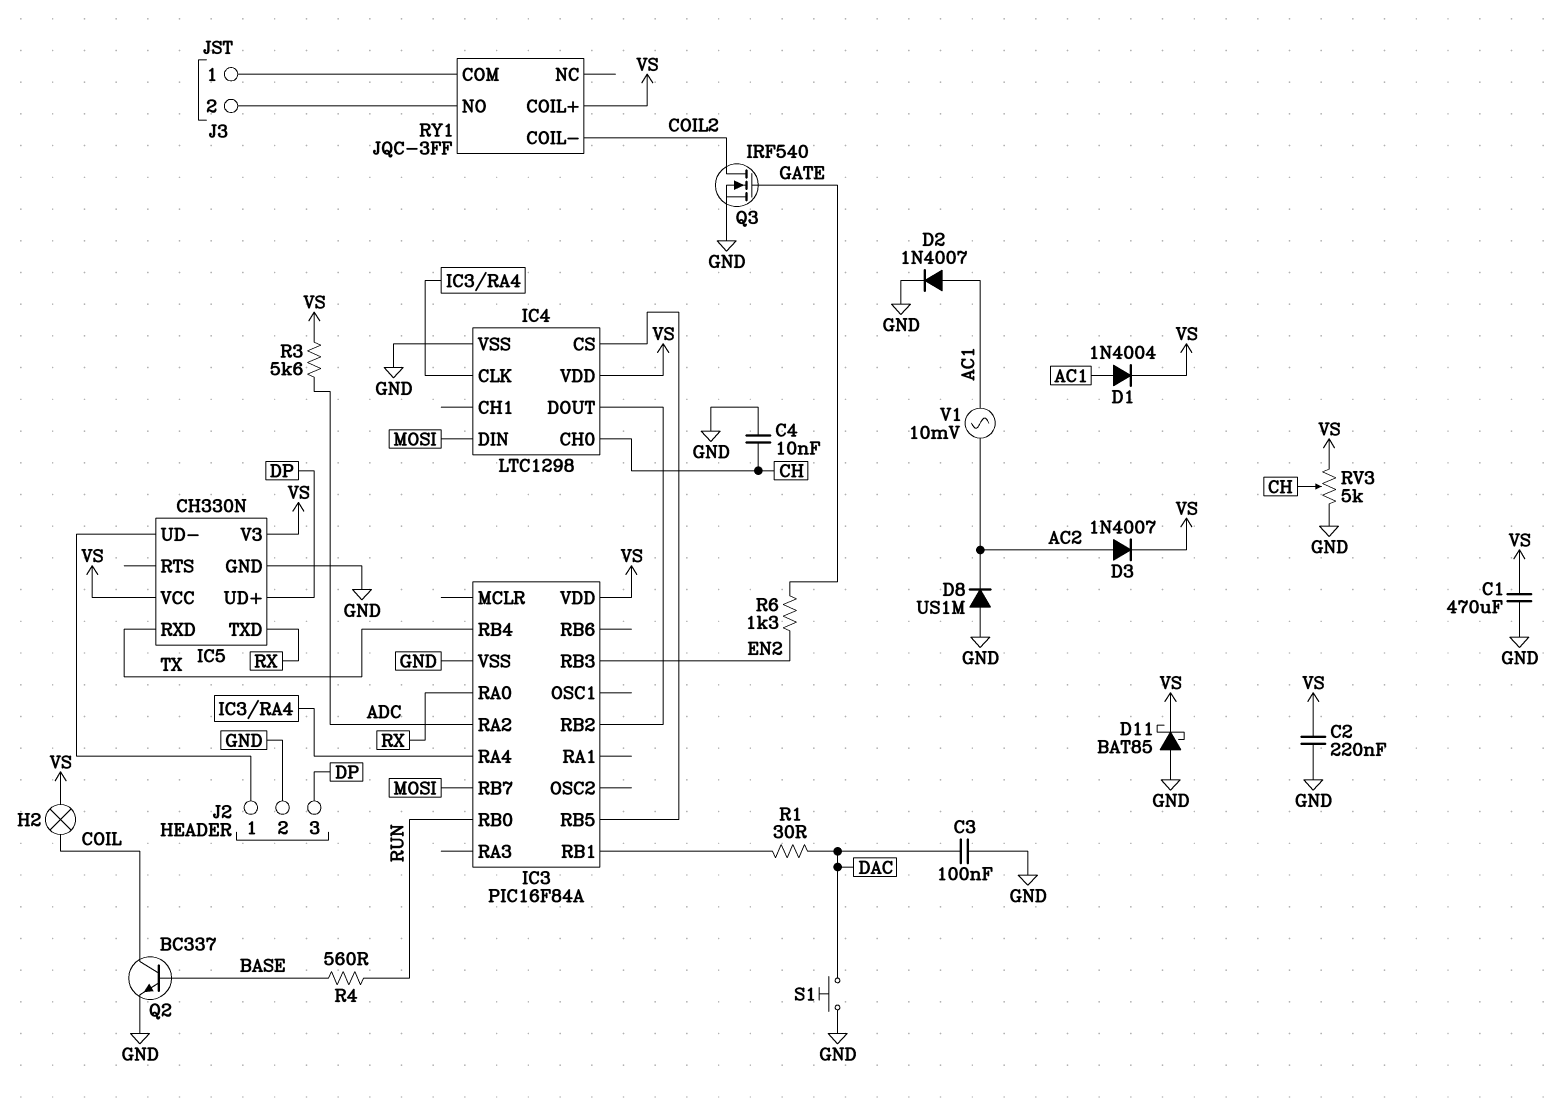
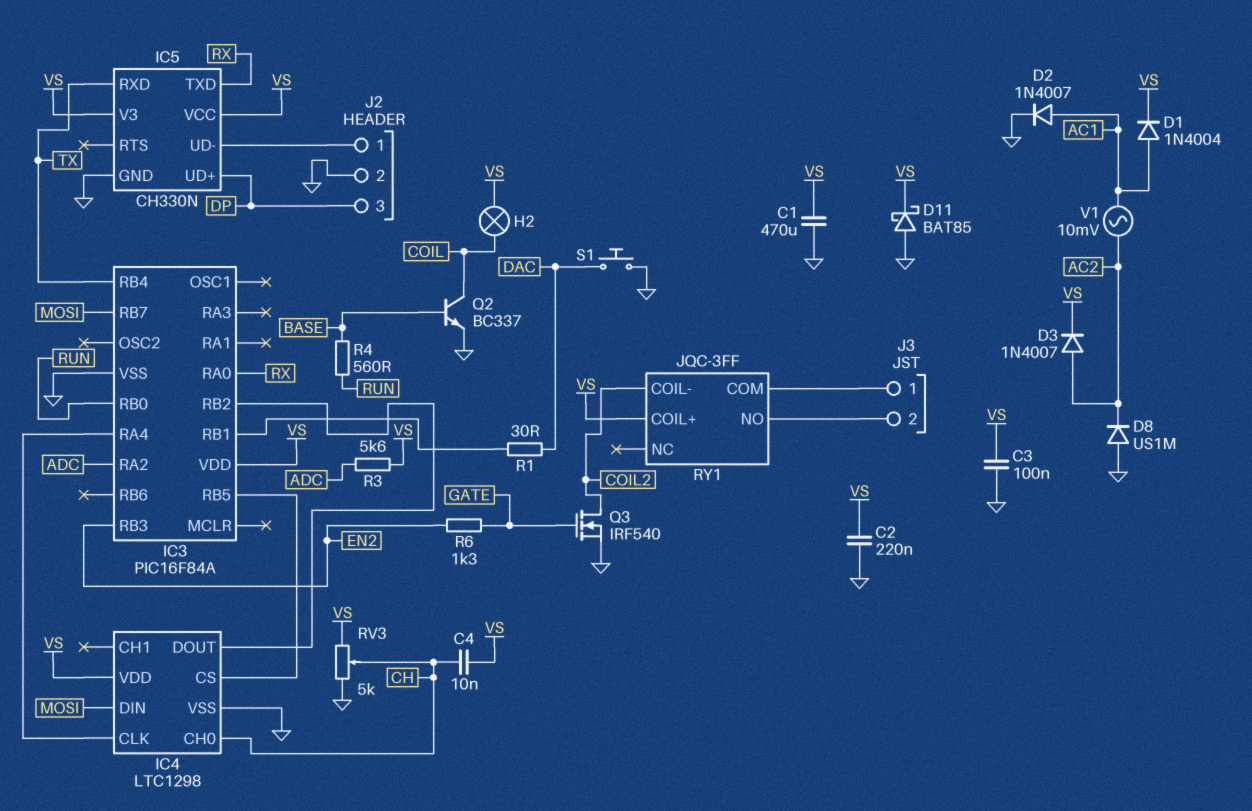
C3: 100nF (DAC, GND) -> 100nF (GND, VS)
C4: 10nF (CH, GND) -> 10nF (CH, VS)

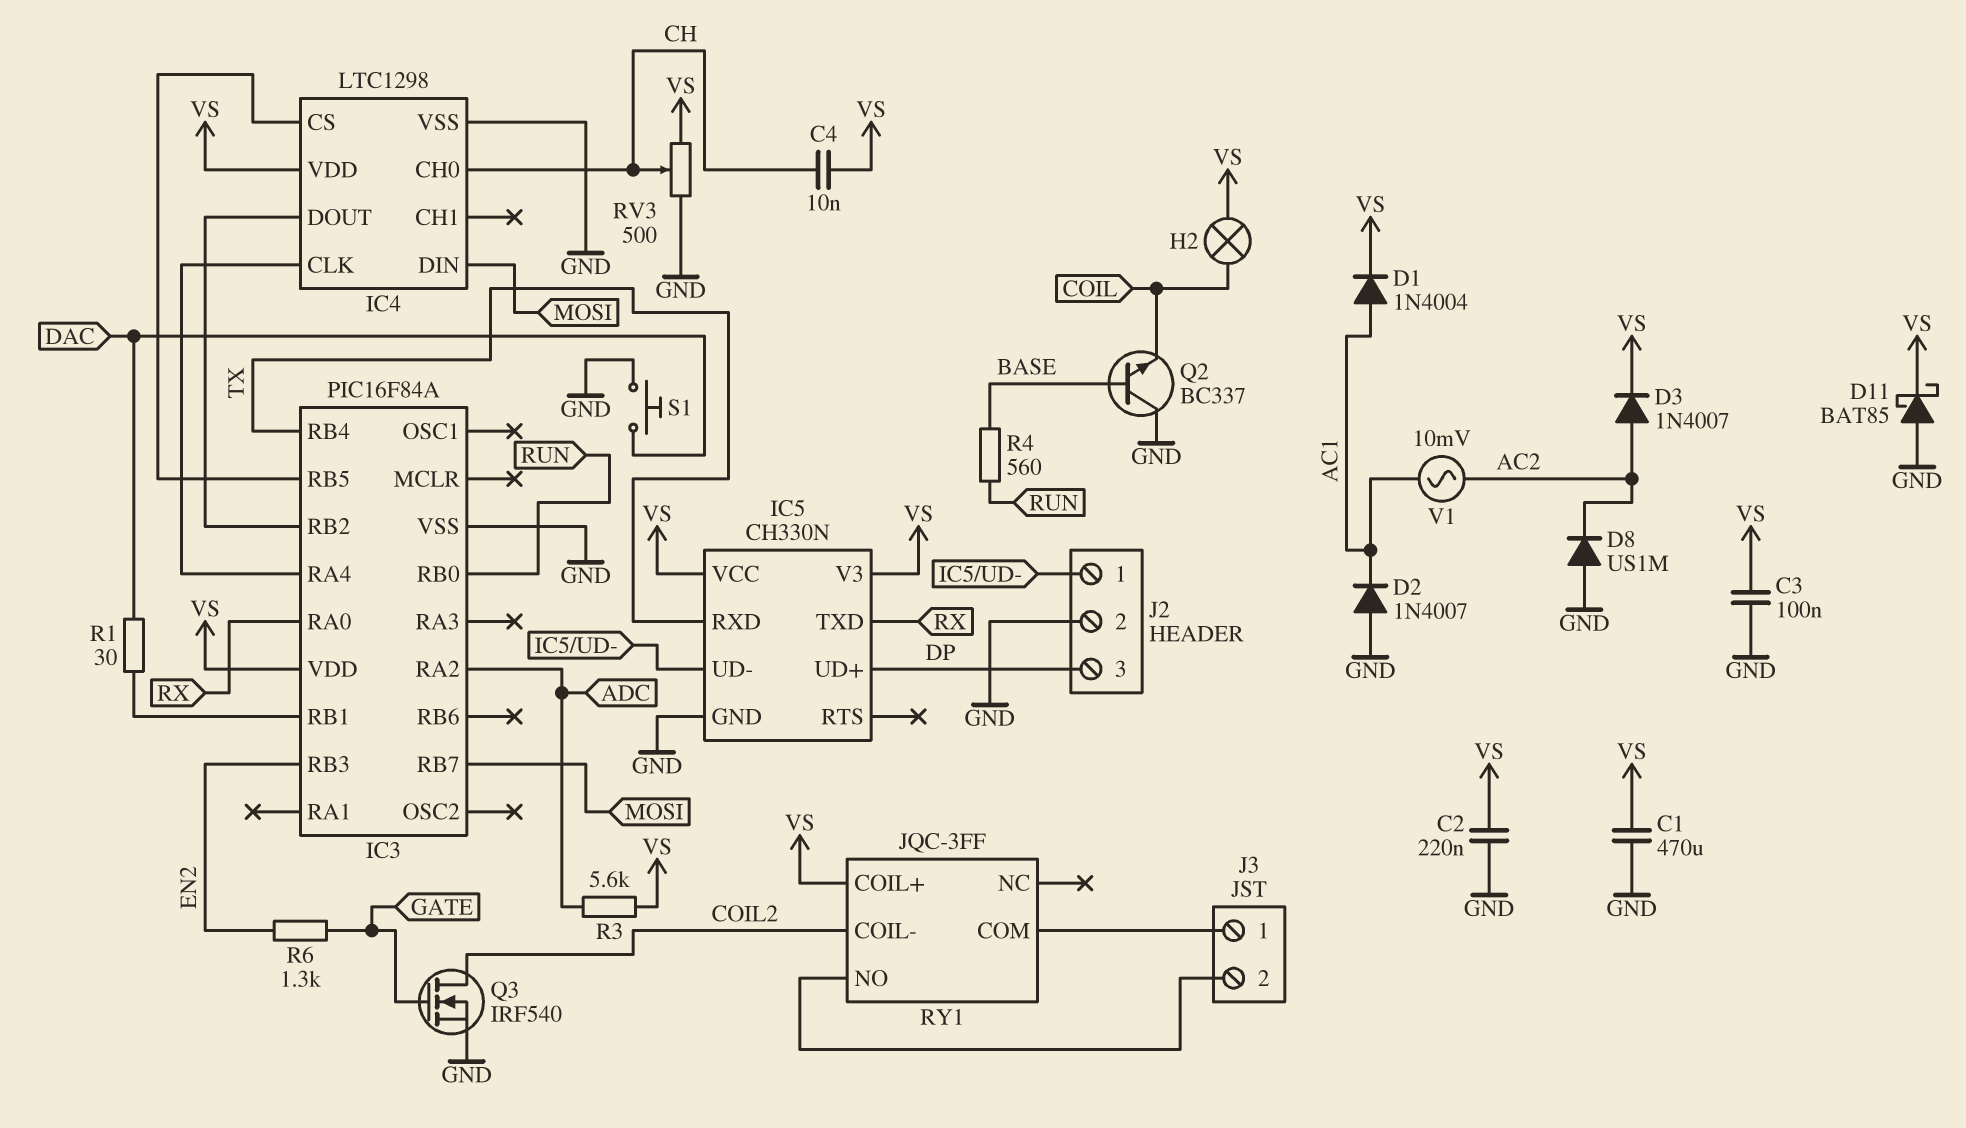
D2: diode 1N4007 (A AC1, K GND) -> diode 1N4007 (A GND, K AC1)
Q2: NPN BC337 (B BASE, C COIL, E GND) -> NPN BC337 (B BASE, C GND, E COIL)
RV3: 5k (GND, VS, wiper CH) -> 500 (GND, VS, wiper CH)

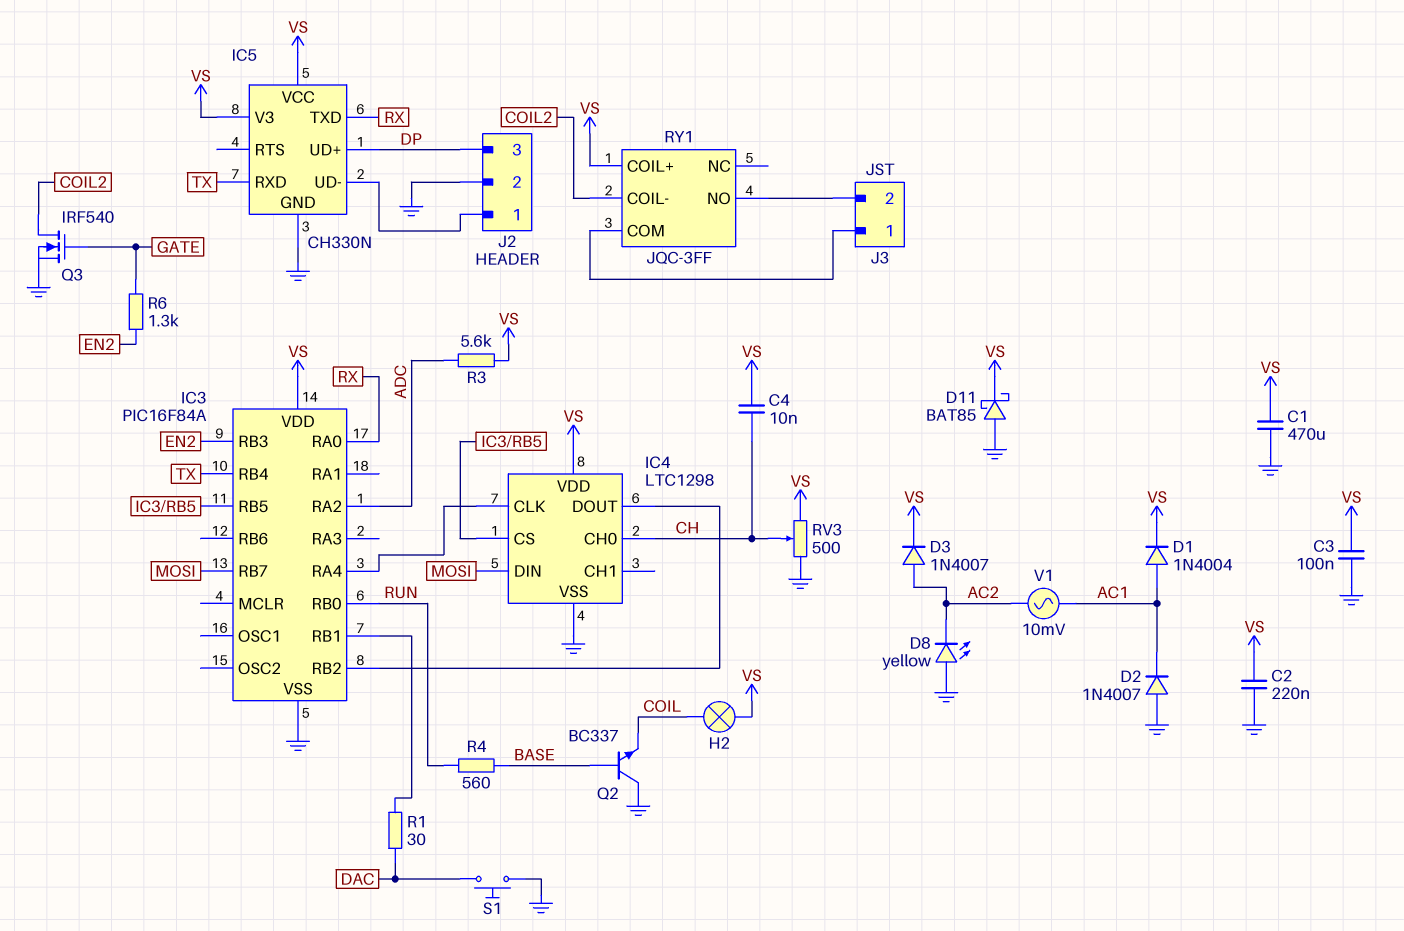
D8: diode US1M (A GND, K AC2) -> LED yellow (A GND, K AC2)

